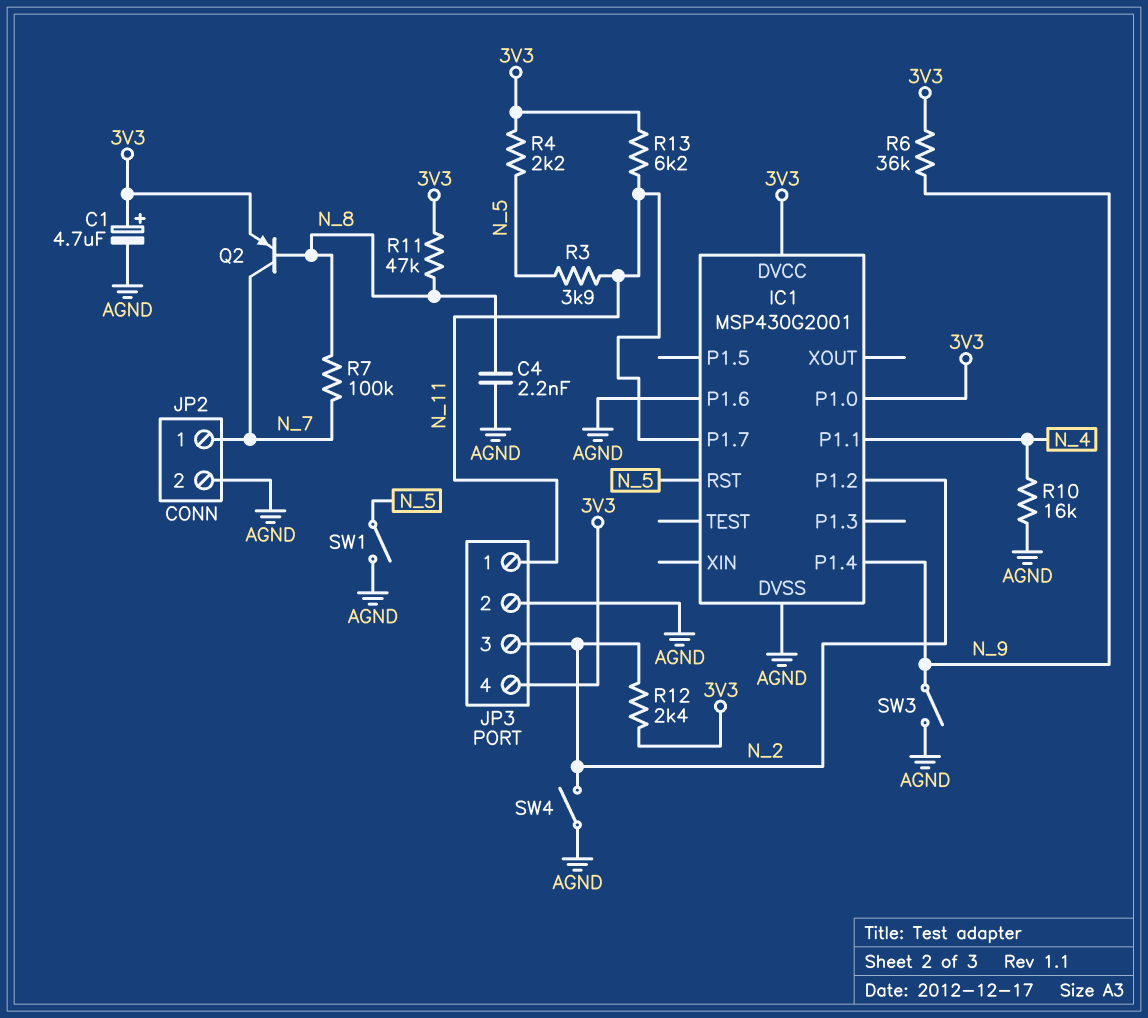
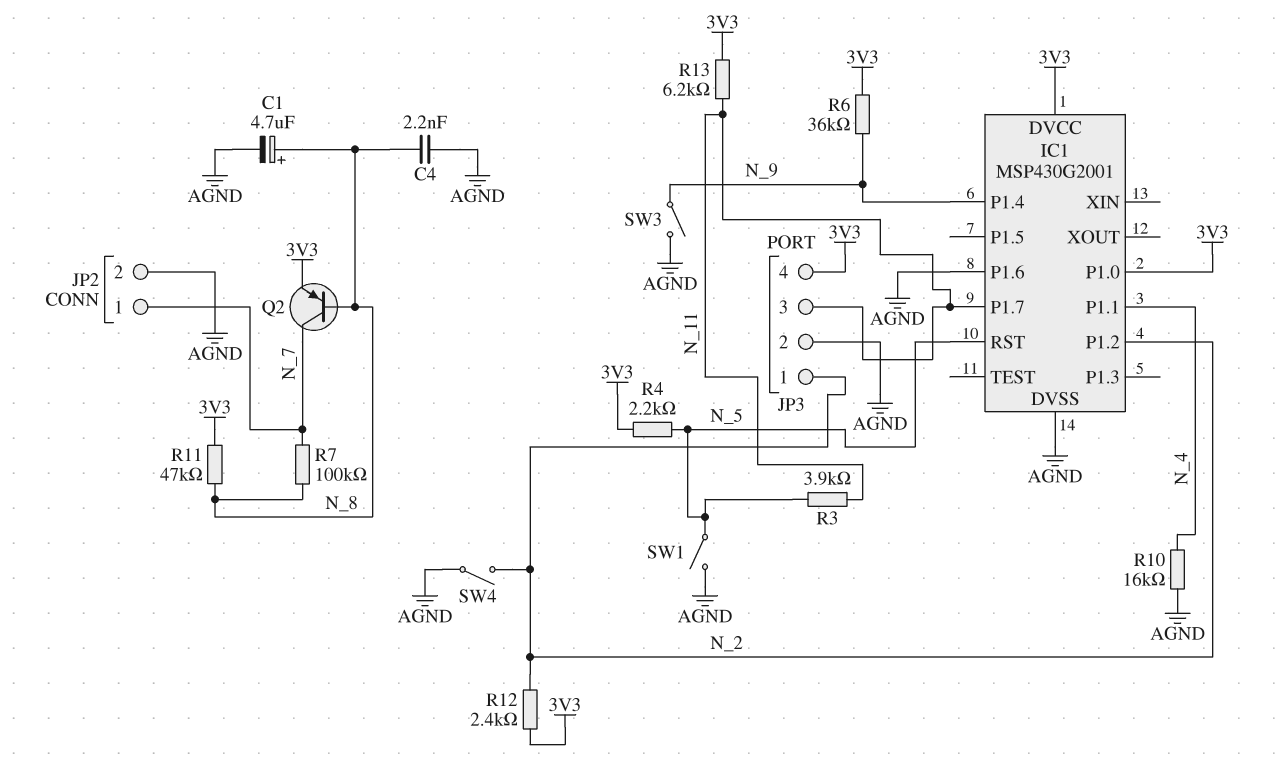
C1: 4.7uF (plus 3V3, minus AGND) -> 4.7uF (plus N_8, minus AGND)
JP3 pin 1: N_11 -> N_2
JP3 pin 3: N_2 -> N_11

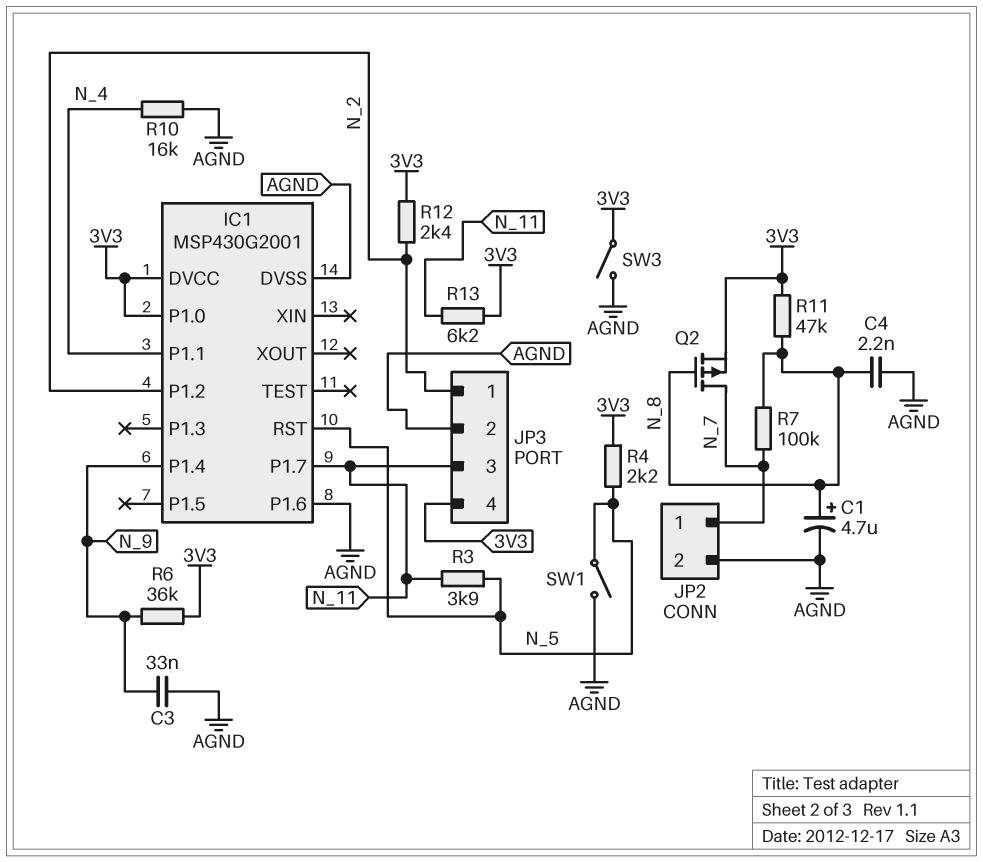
C3: none -> 33nF (AGND, N_9)
Q2: PNP (B N_8, C N_7, E 3V3) -> PMOS (G N_8, D N_7, S 3V3)
SW3: switch (AGND, N_9) -> switch (3V3, AGND)
SW4: switch (AGND, N_2) -> none

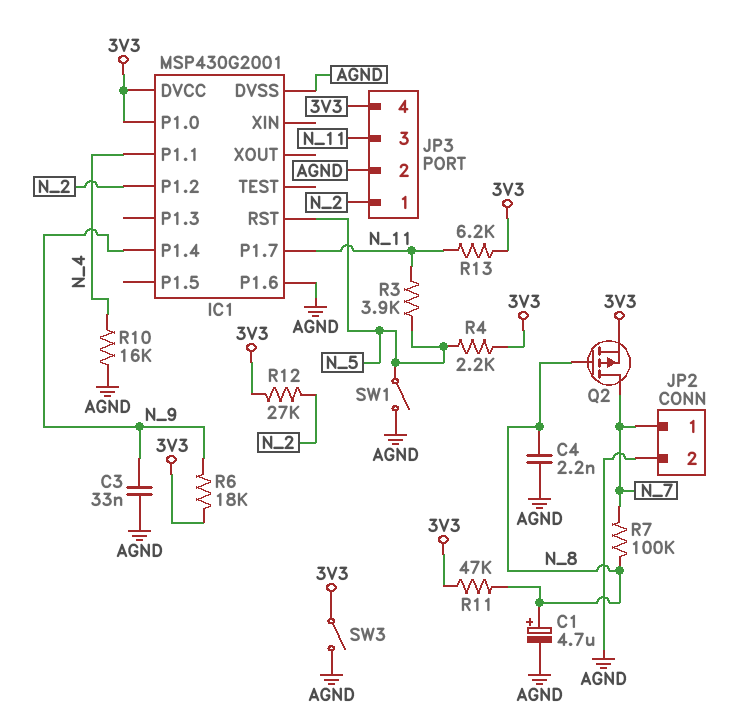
R6: 36k (3V3, N_9) -> 18k (3V3, N_9)
R12: 2.4k (3V3, N_2) -> 27k (3V3, N_2)

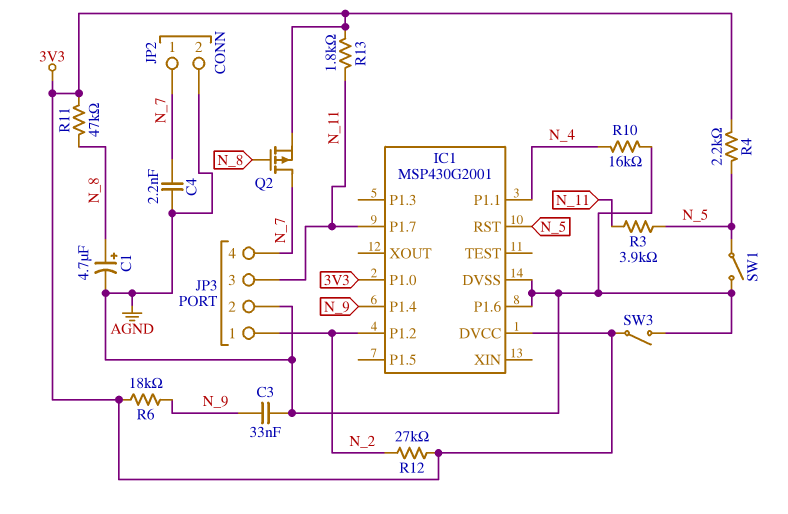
C4: 2.2nF (AGND, N_8) -> 2.2nF (AGND, N_7)
JP3 pin 4: 3V3 -> N_7
R7: 100k (N_7, N_8) -> none
R13: 6.2k (3V3, N_11) -> 1.8k (3V3, N_11)

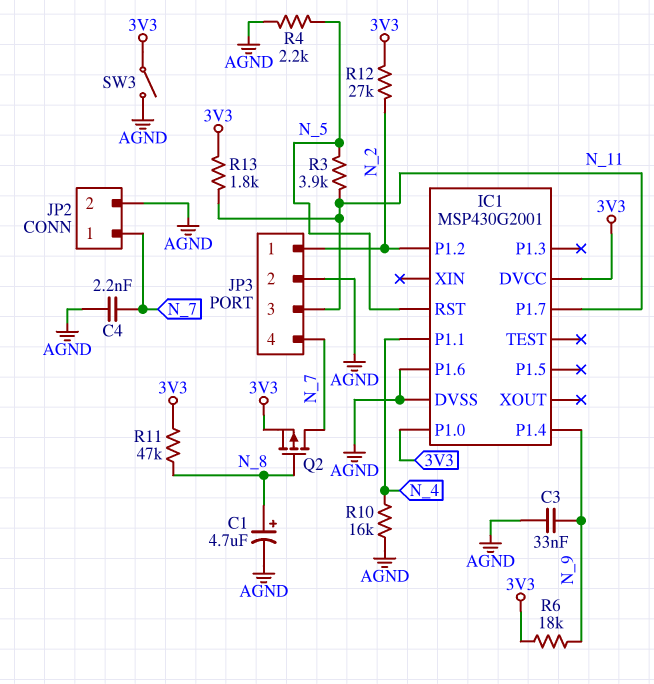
R4: 2.2k (3V3, N_5) -> 2.2k (AGND, N_5)
SW1: switch (AGND, N_5) -> none

